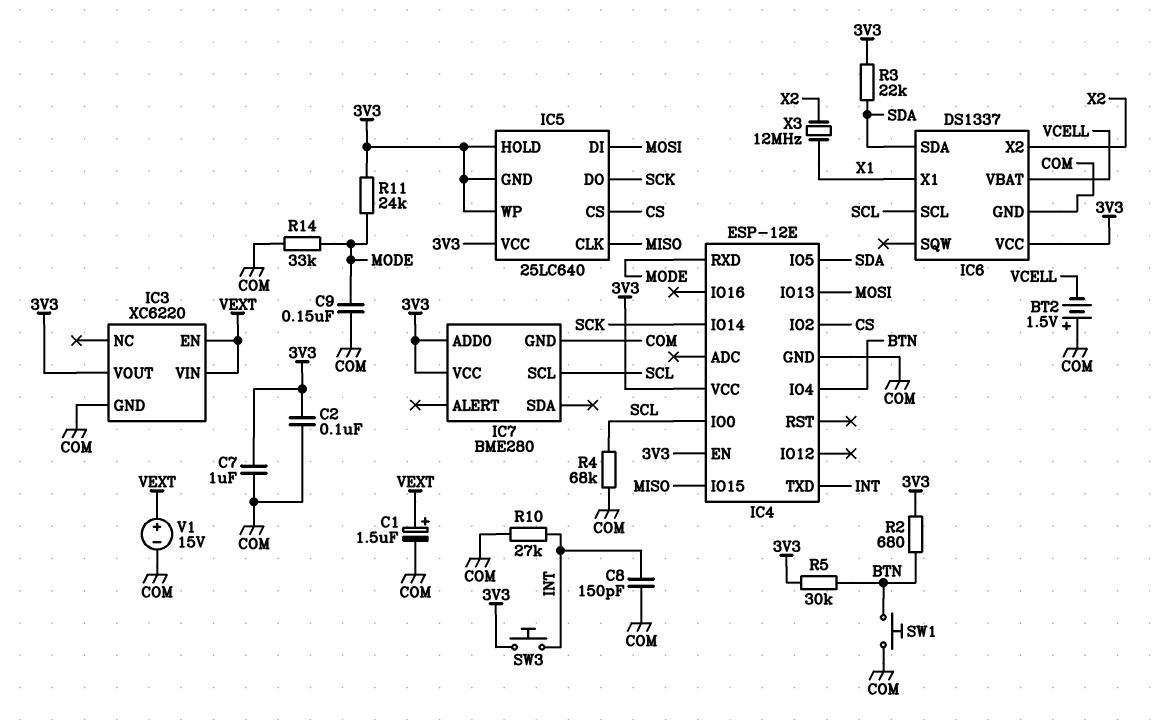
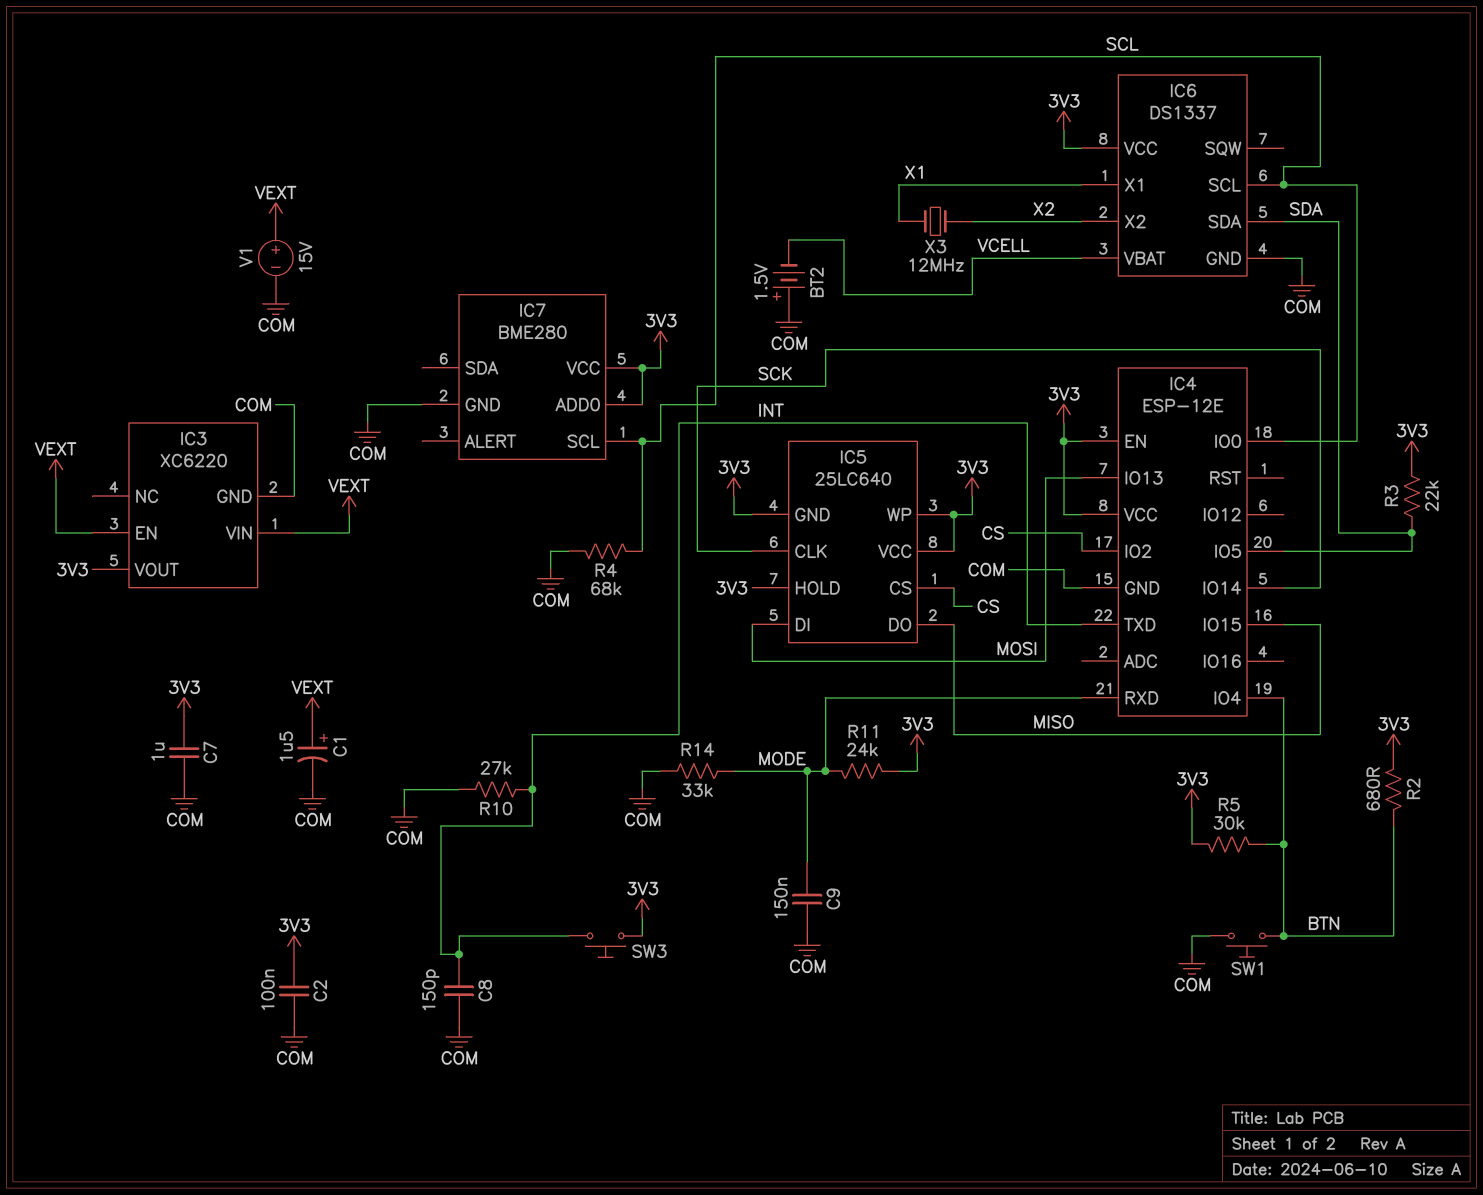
IC5 pin CLK: MISO -> SCK
IC5 pin DO: SCK -> MISO

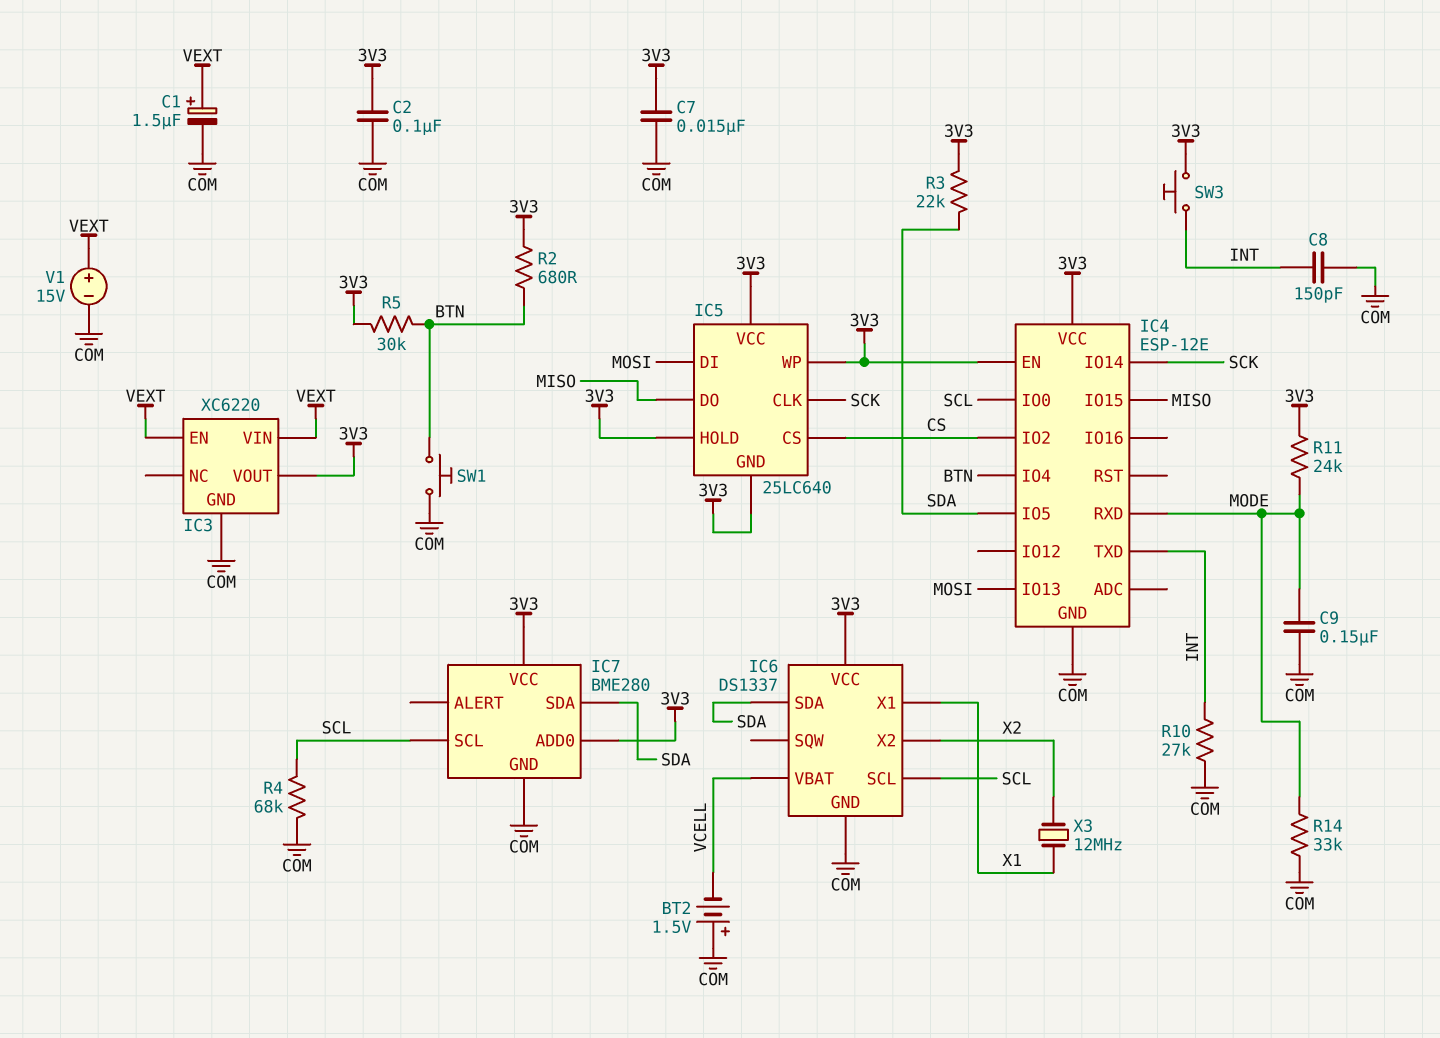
C7: 1uF (3V3, COM) -> 15nF (3V3, COM)
IC7 pin SDA: none -> SDA

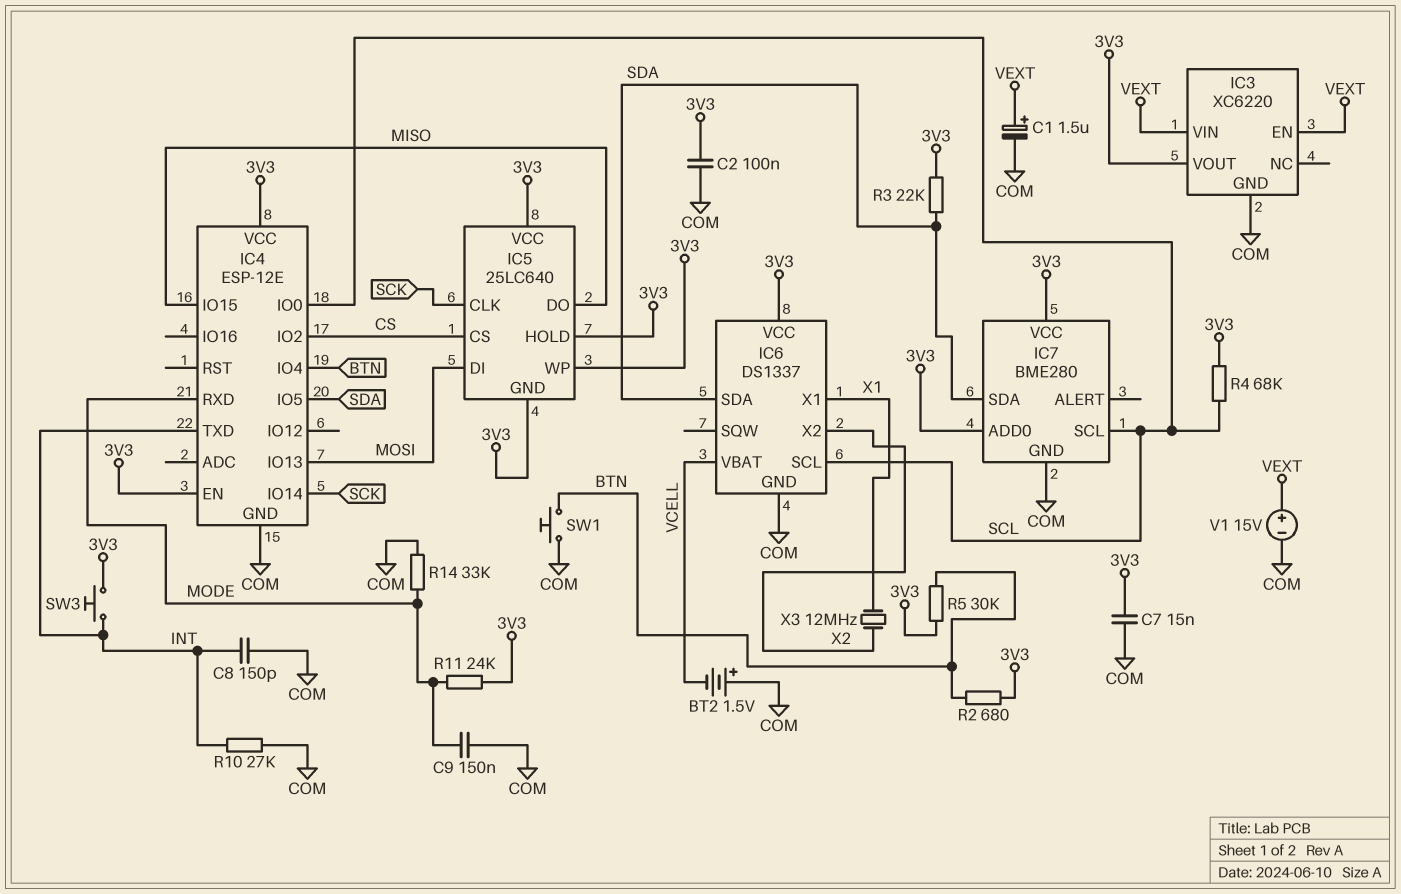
R4: 68k (COM, SCL) -> 68k (3V3, SCL)

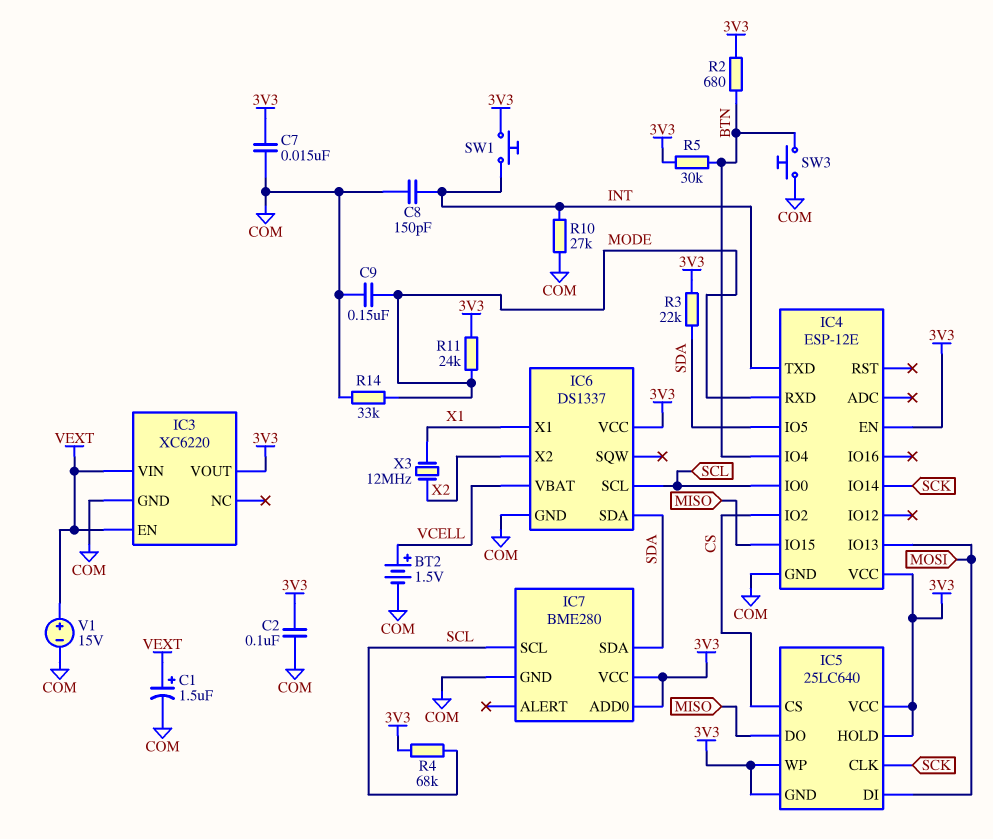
BT2: 1.5V (plus COM, minus VCELL) -> 1.5V (plus VCELL, minus COM)
SW1: button (BTN, COM) -> button (3V3, INT)
SW3: button (3V3, INT) -> button (BTN, COM)

